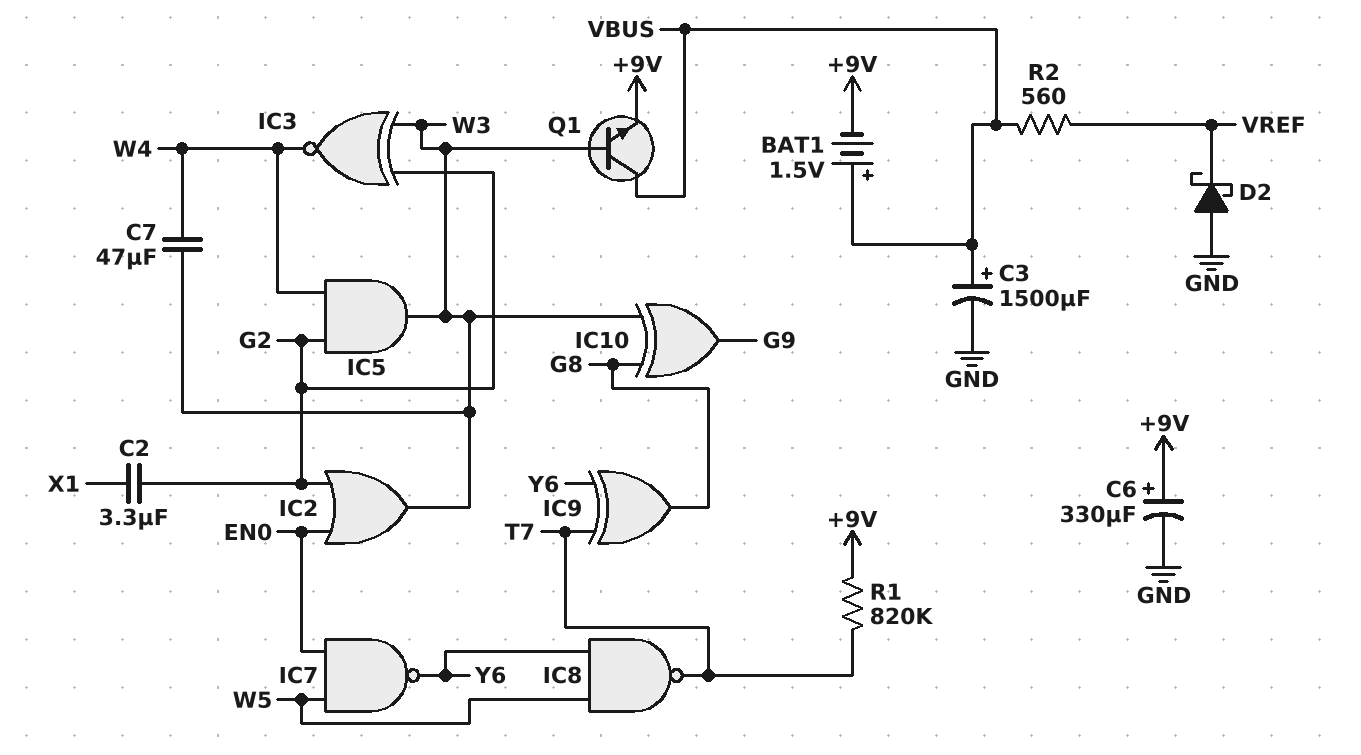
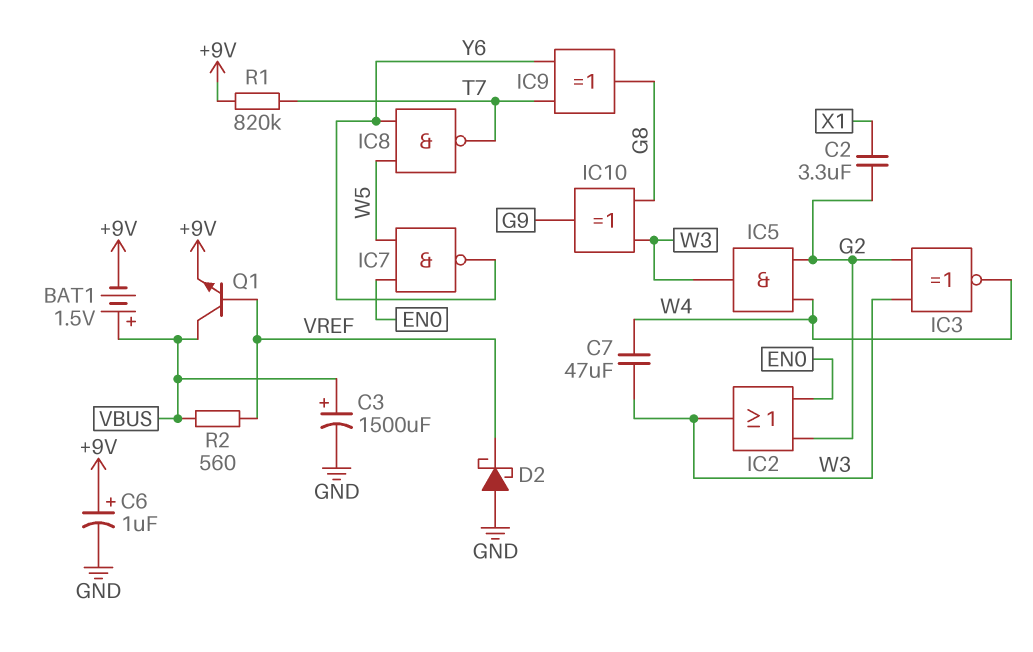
C6: 330uF (plus +9V, minus GND) -> 1uF (plus +9V, minus GND)
Q1: NPN (B W3, C VBUS, E +9V) -> NPN (B VREF, C VBUS, E +9V)

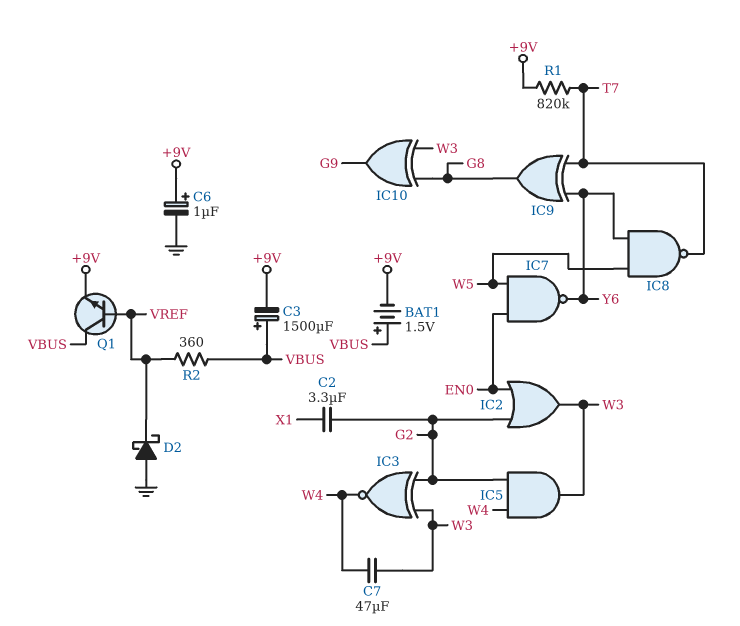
C3: 1500uF (plus VBUS, minus GND) -> 1500uF (plus VBUS, minus +9V)
R2: 560 (VBUS, VREF) -> 360 (VBUS, VREF)

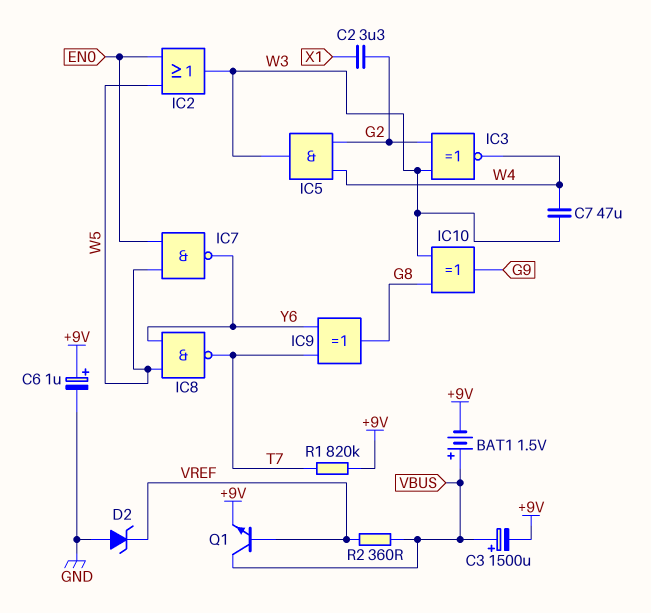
D2: schottky (A GND, K VREF) -> zener (A GND, K VREF)
IC2: OR (in EN0, in G2, out W3) -> OR (in EN0, in W5, out W3)

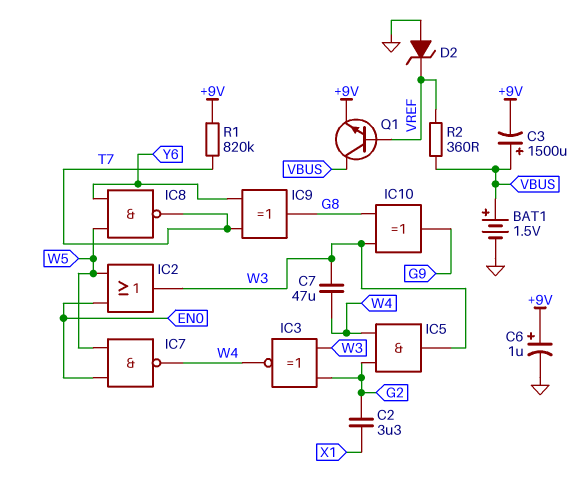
BAT1: 1.5V (plus VBUS, minus +9V) -> 1.5V (plus VBUS, minus GND)
IC7: NAND (in EN0, in W5, out Y6) -> NAND (in EN0, in W5, out W4)

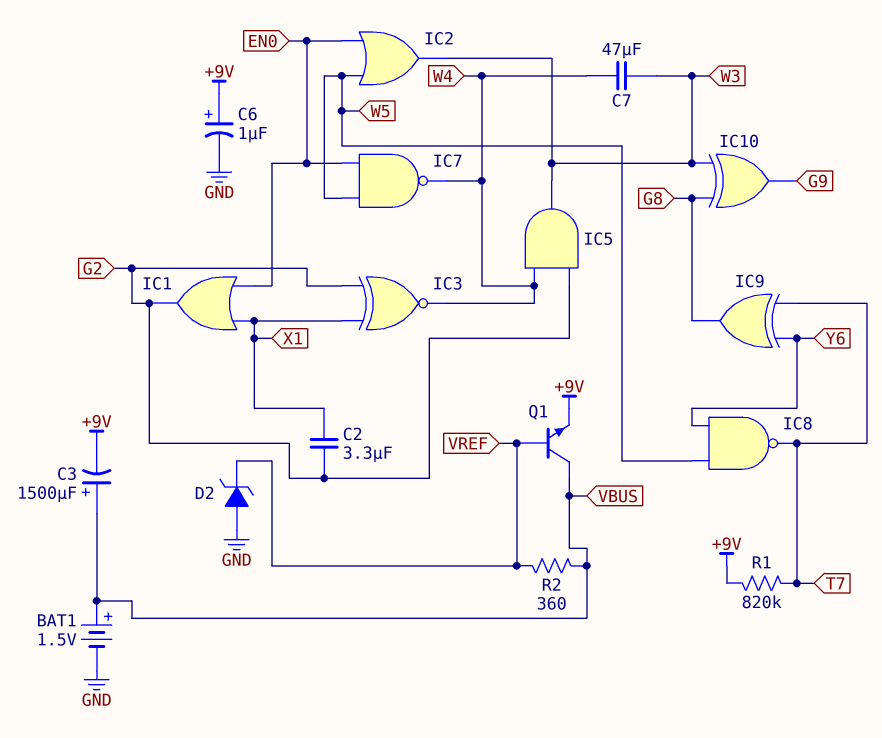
IC1: none -> OR (in EN0, in X1, out G2)
IC3: XNOR (in G2, in W3, out W4) -> XNOR (in G2, in X1, out W4)

